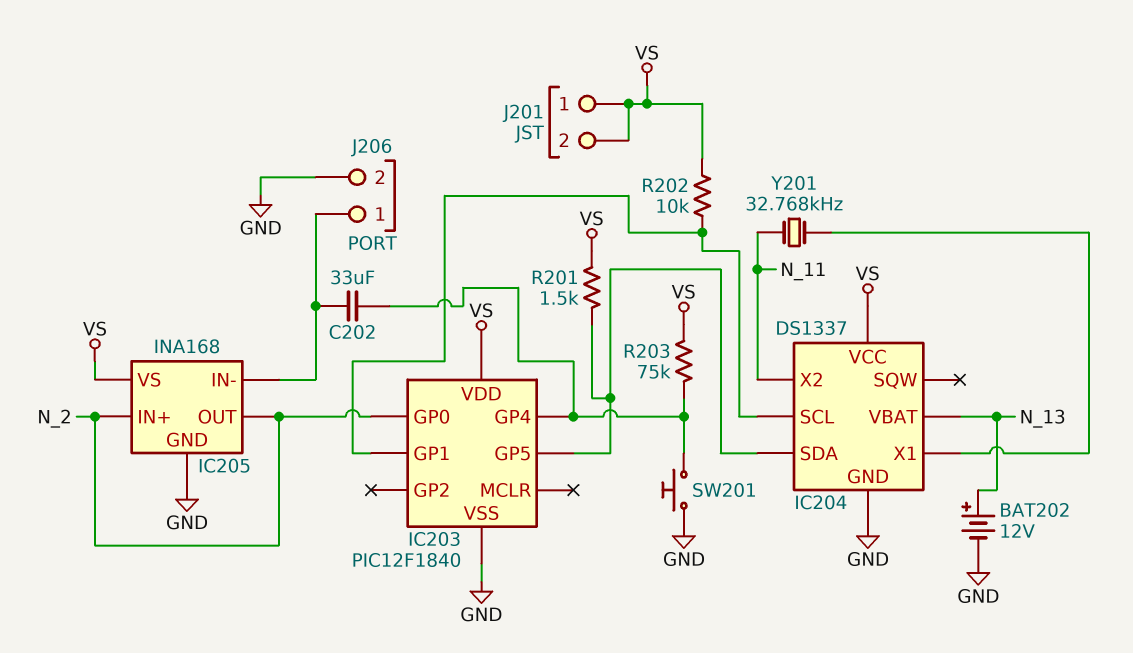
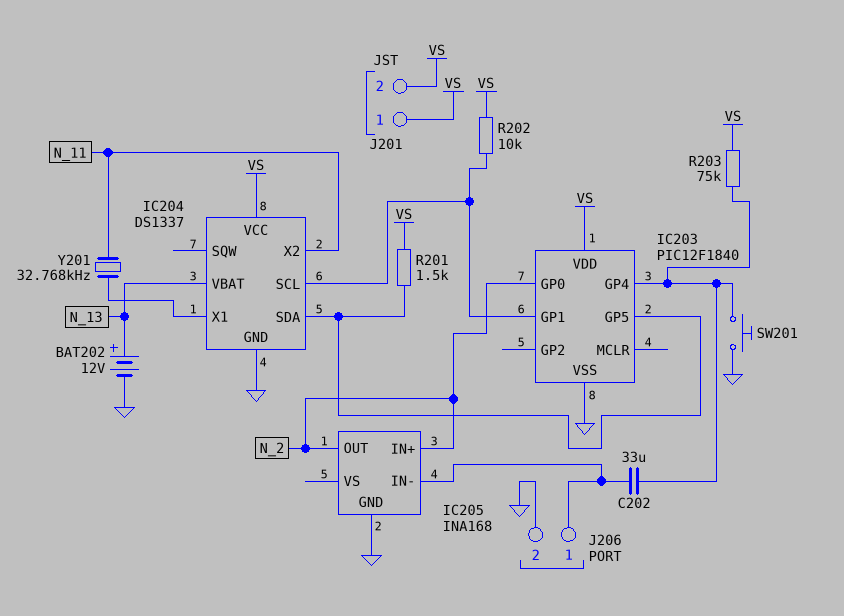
IC205 pin VS: VS -> none

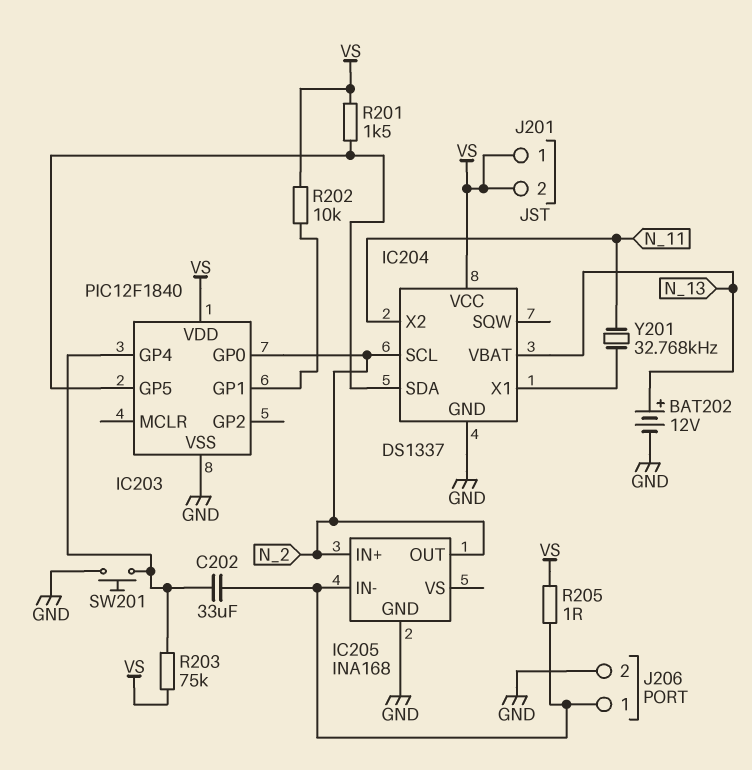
IC204 pin SCL: IC203/GP1 -> N_2
R205: none -> 1 (IC205/IN-, VS)

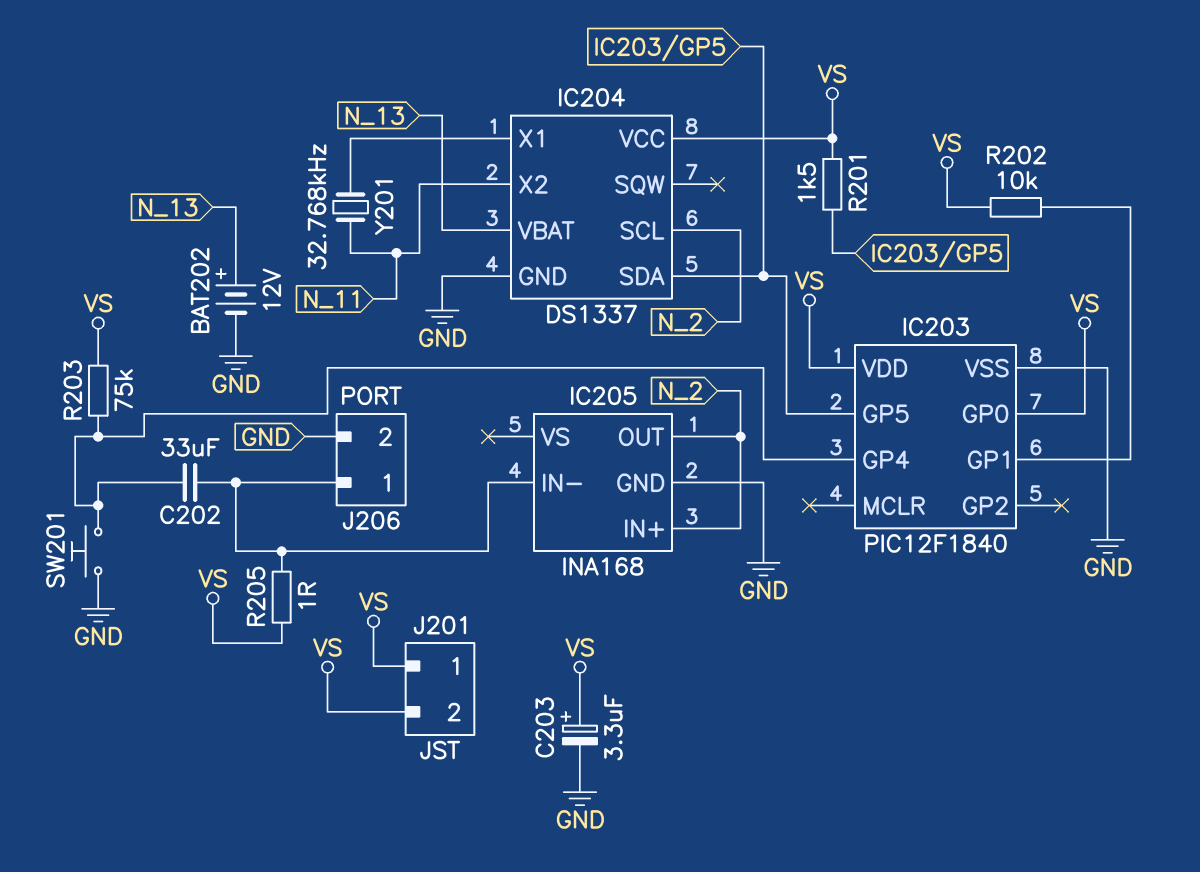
C203: none -> 3.3uF (plus VS, minus GND)
IC203 pin GP0: N_2 -> VS

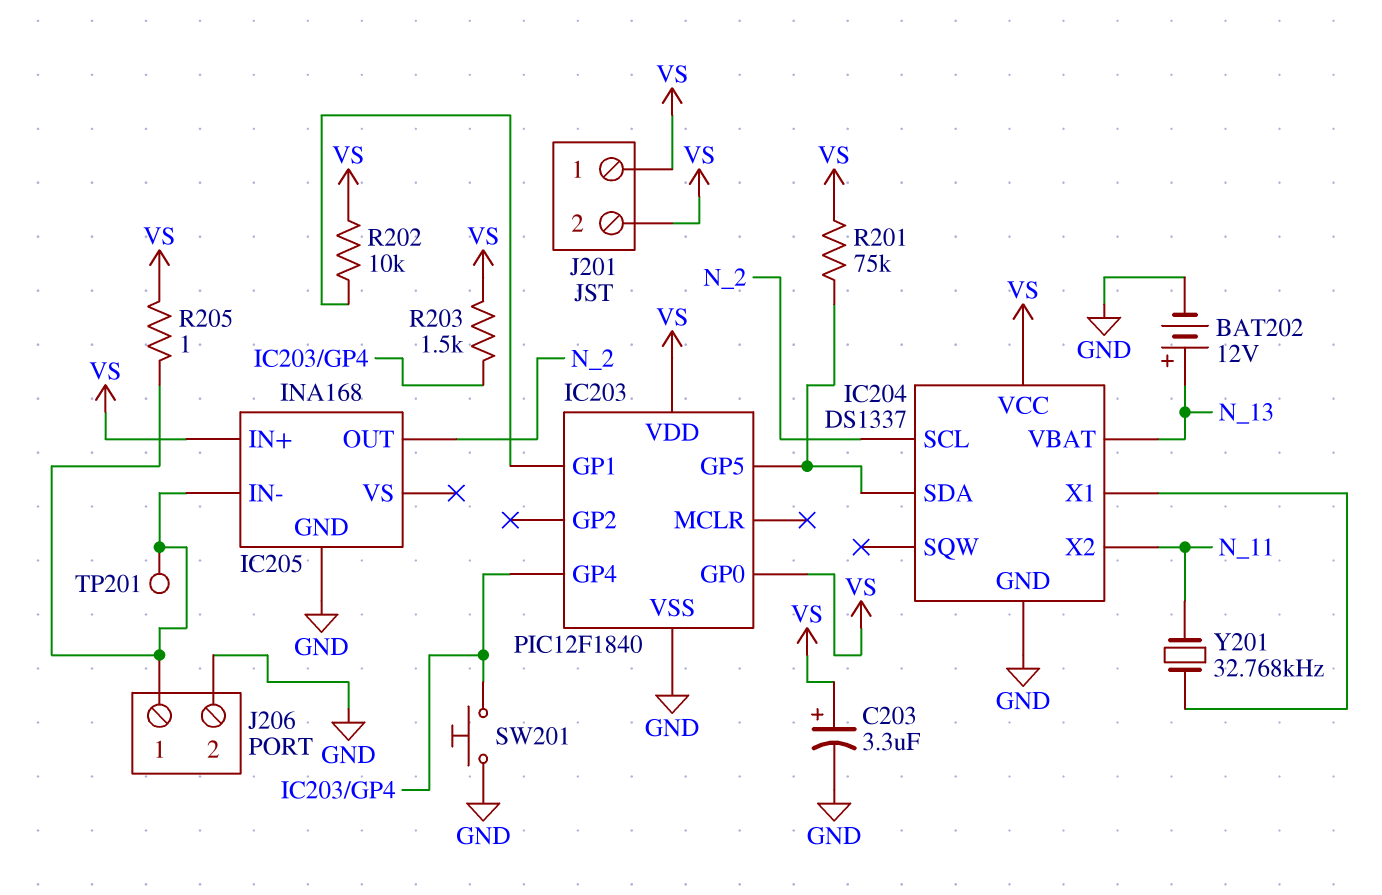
C202: 33uF (IC203/GP4, IC205/IN-) -> none
IC205 pin IN+: N_2 -> VS
R201: 1.5k (IC203/GP5, VS) -> 75k (IC203/GP5, VS)
R203: 75k (IC203/GP4, VS) -> 1.5k (IC203/GP4, VS)
TP201: none -> test point (IC205/IN-)

